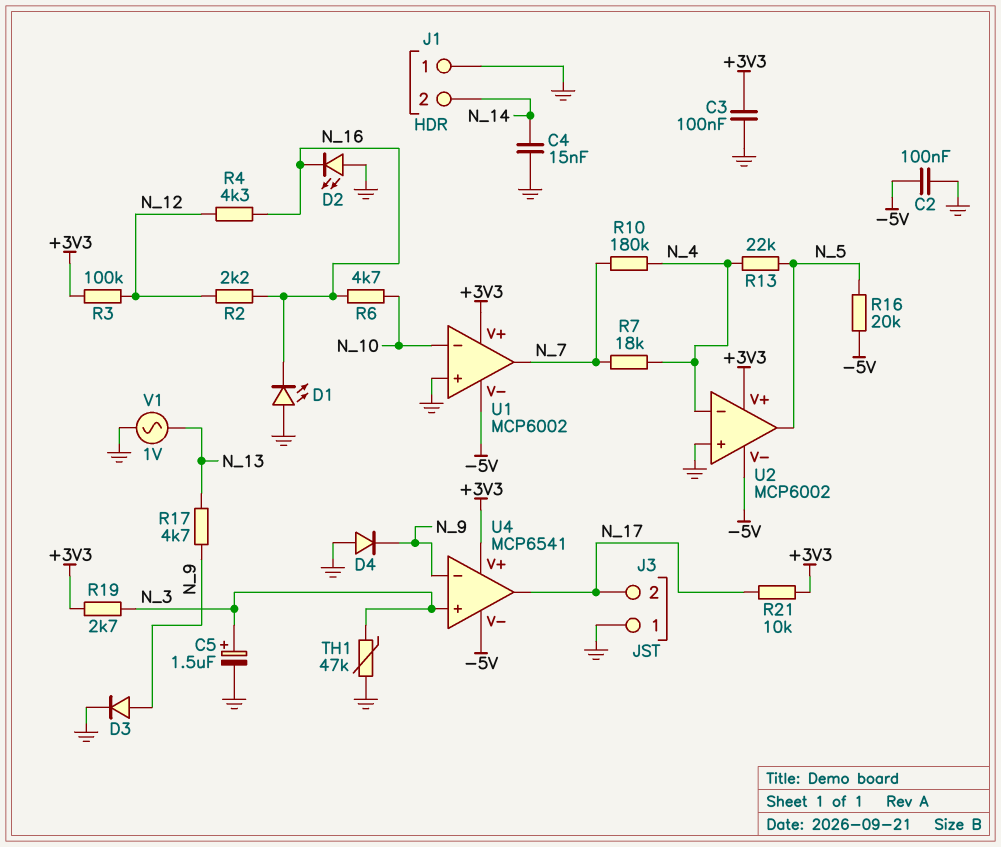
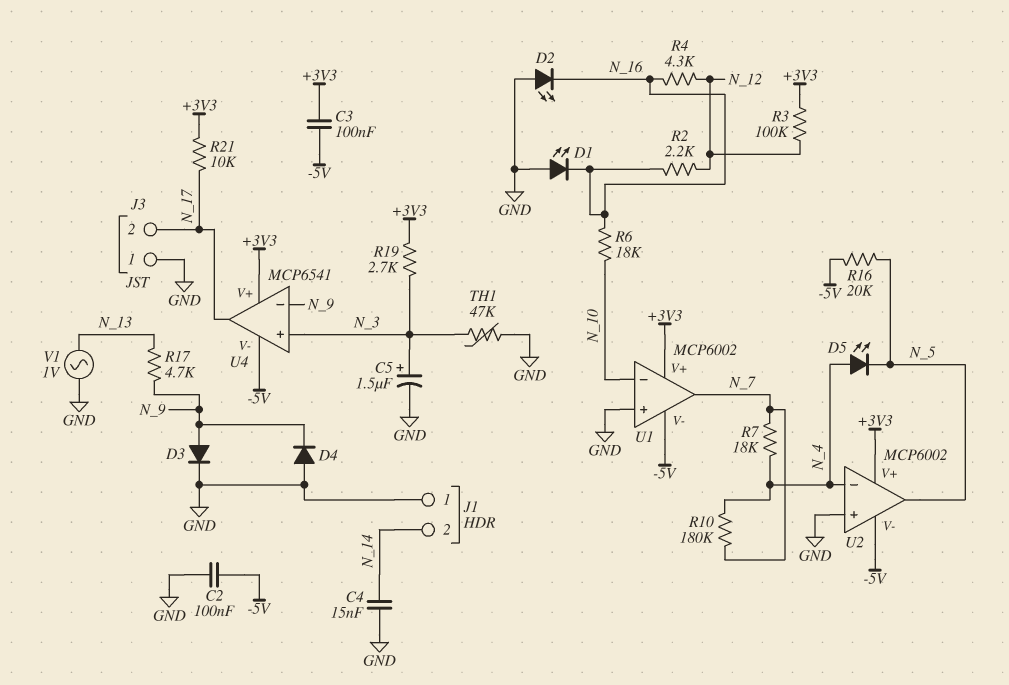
C3: 100nF (+3V3, GND) -> 100nF (+3V3, -5V)
D5: none -> LED (A N_4, K N_5)
R6: 4.7k (N_10, N_16) -> 18k (N_10, N_16)
R13: 22k (N_4, N_5) -> none

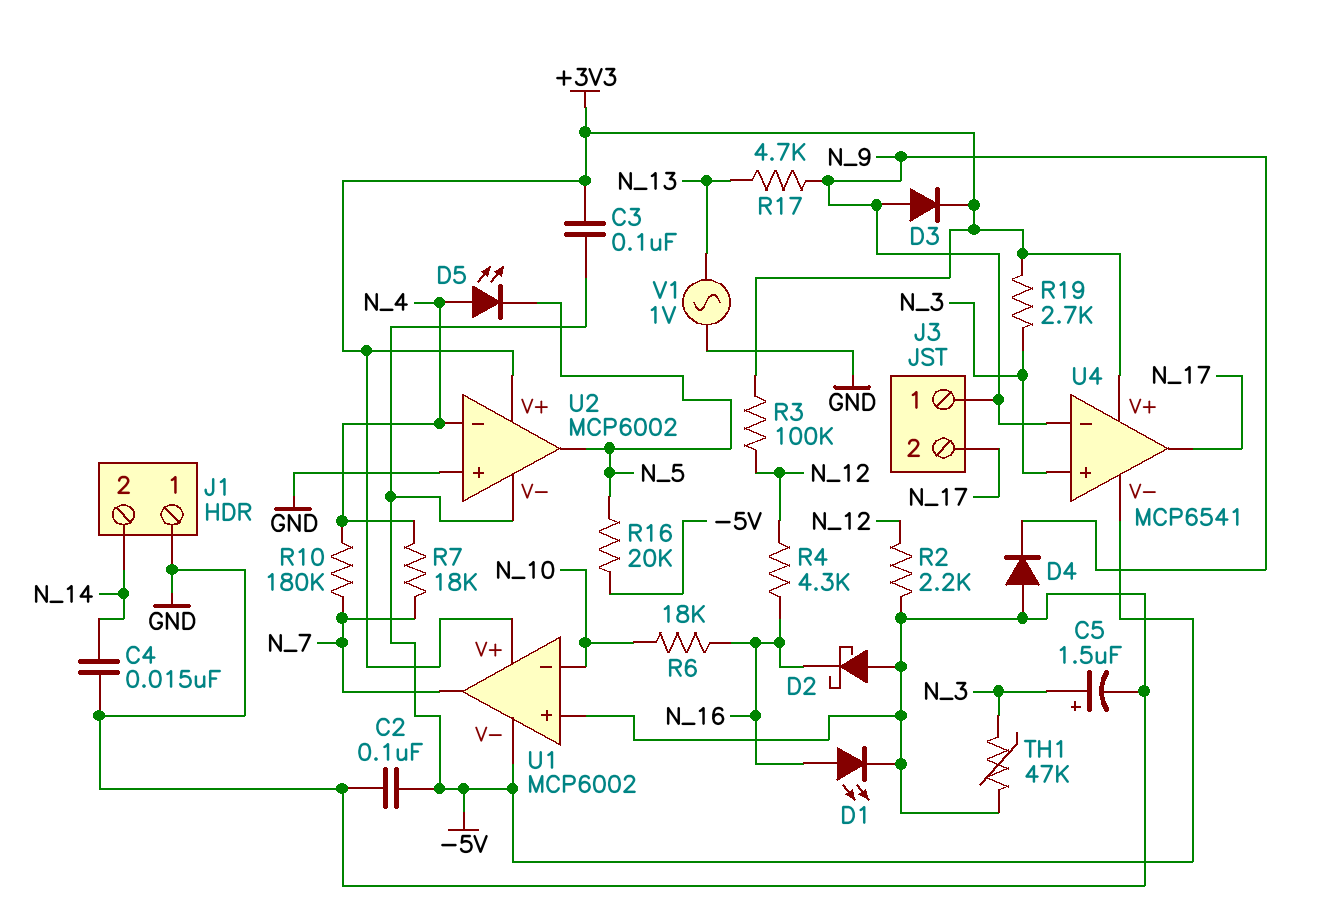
D1: LED (A GND, K N_16) -> LED (A N_16, K GND)
D2: LED (A GND, K N_16) -> schottky (A GND, K N_16)
D3: diode (A N_9, K GND) -> diode (A N_9, K +3V3)
J3 pin 1: GND -> N_9
R2: 2.2k (N_12, N_16) -> 2.2k (GND, N_12)
R21: 10k (+3V3, N_17) -> none

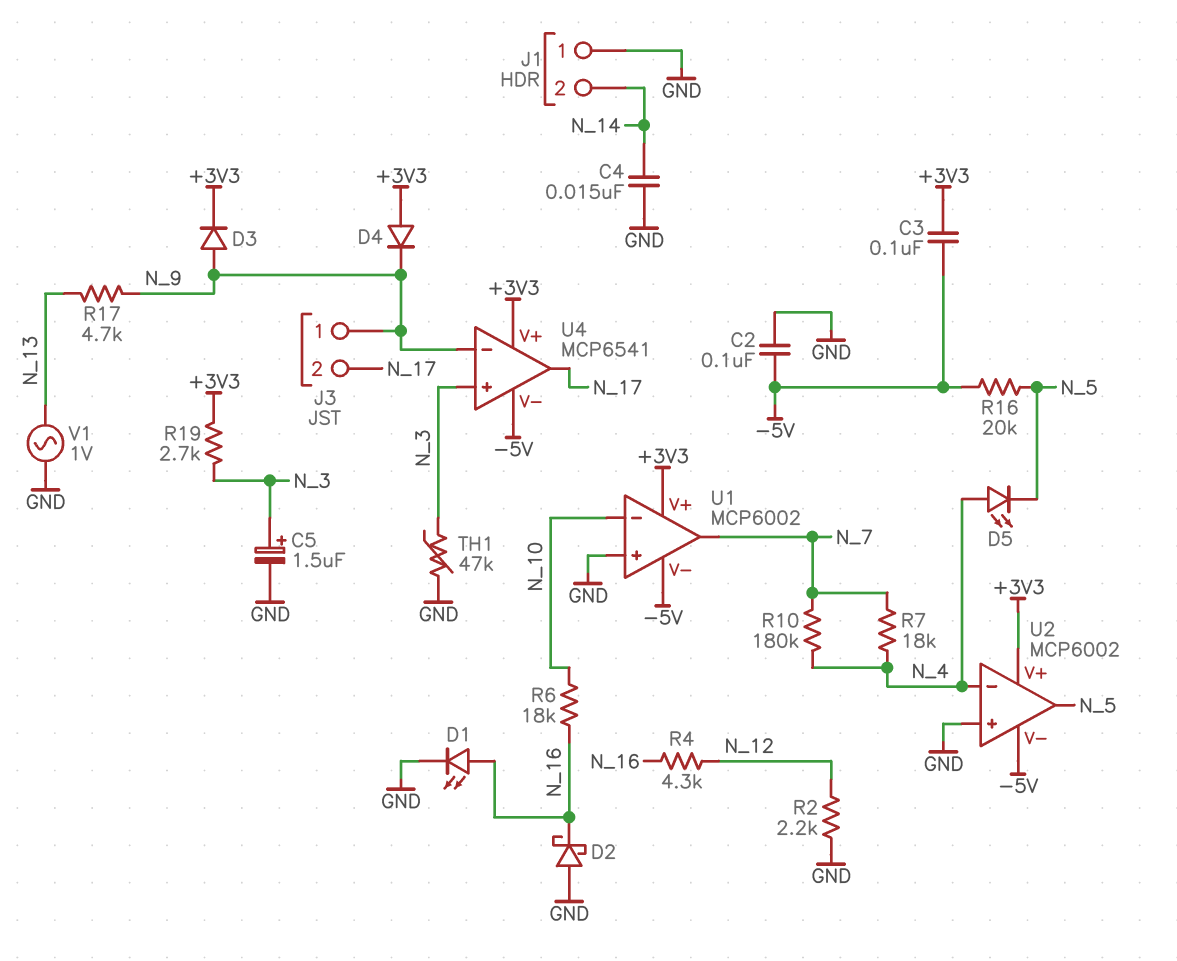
D4: diode (A GND, K N_9) -> diode (A +3V3, K N_9)
R3: 100k (+3V3, N_12) -> none

